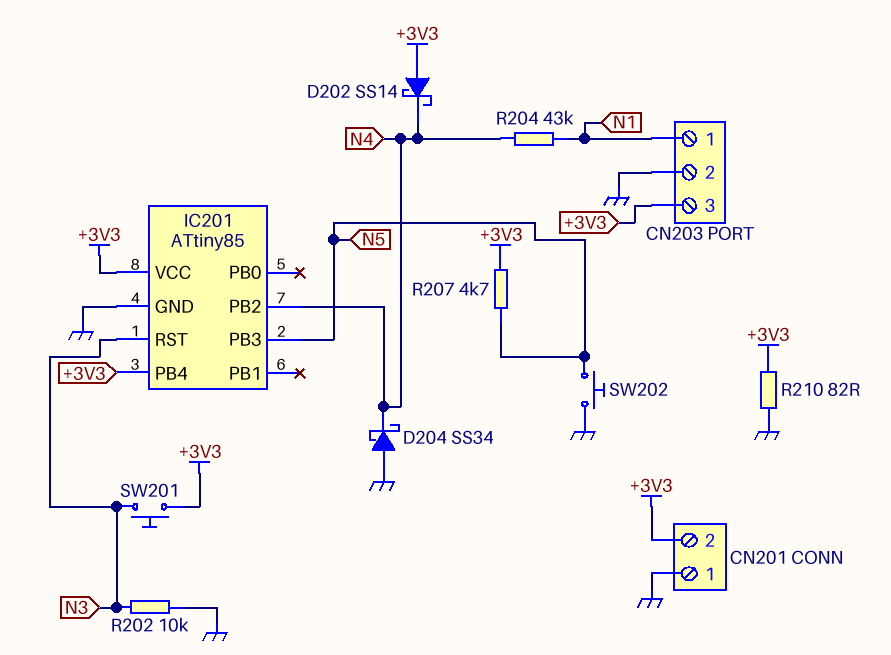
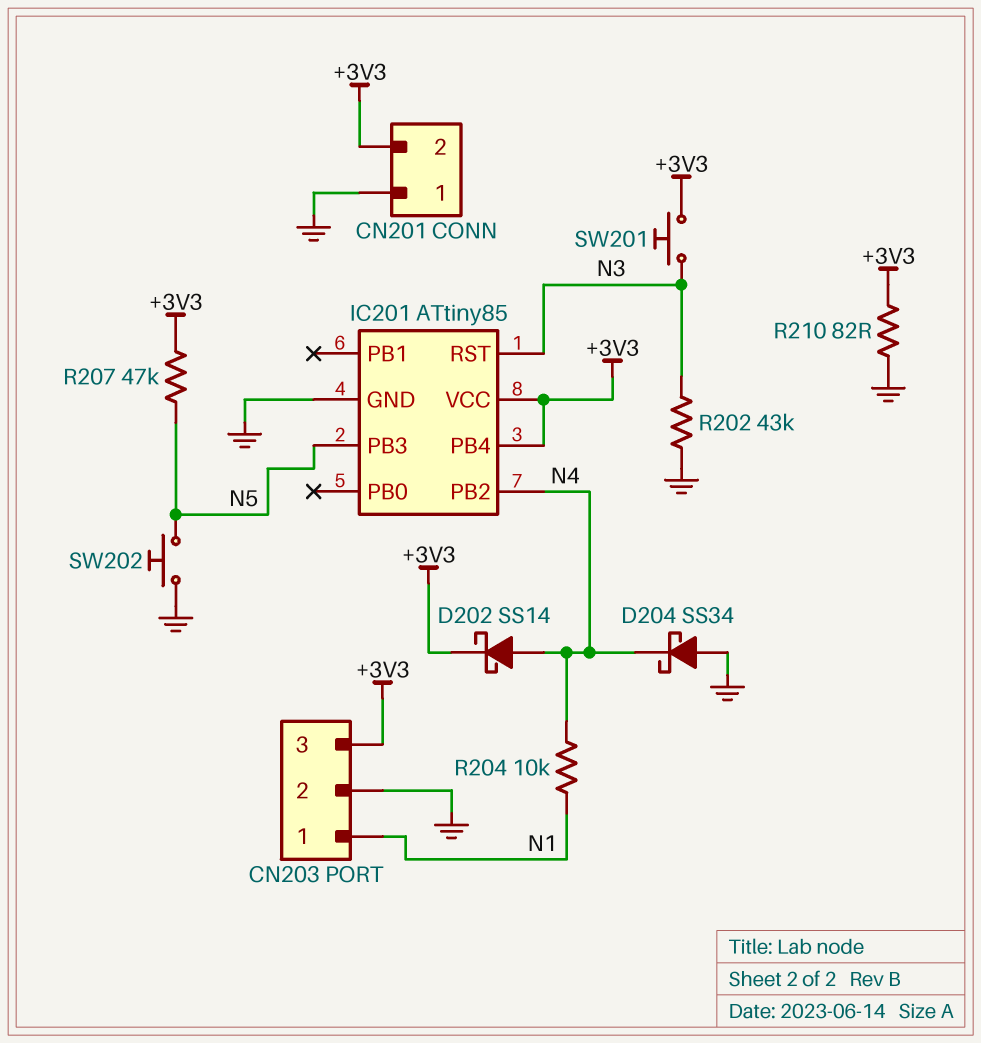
D202: schottky SS14 (A +3V3, K N4) -> schottky SS14 (A N4, K +3V3)
R202: 10k (GND, N3) -> 43k (GND, N3)
R204: 43k (N1, N4) -> 10k (N1, N4)
R207: 4.7k (+3V3, N5) -> 47k (+3V3, N5)

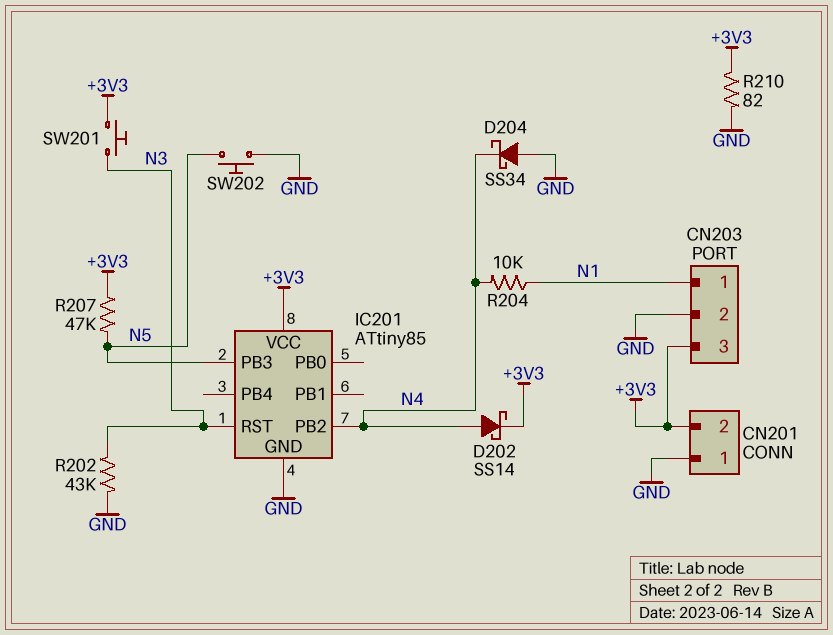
IC201 pin PB4: +3V3 -> none

